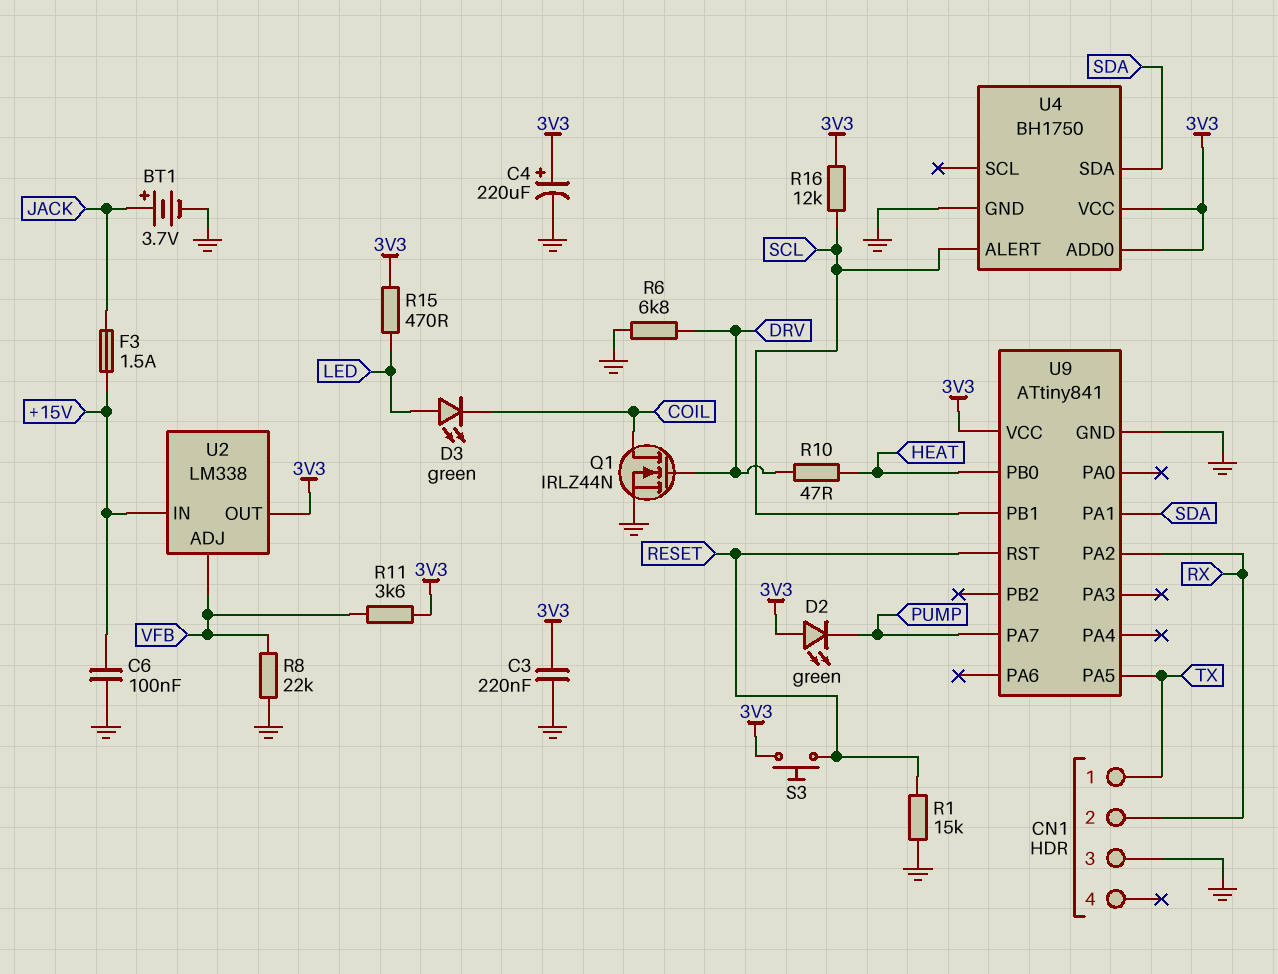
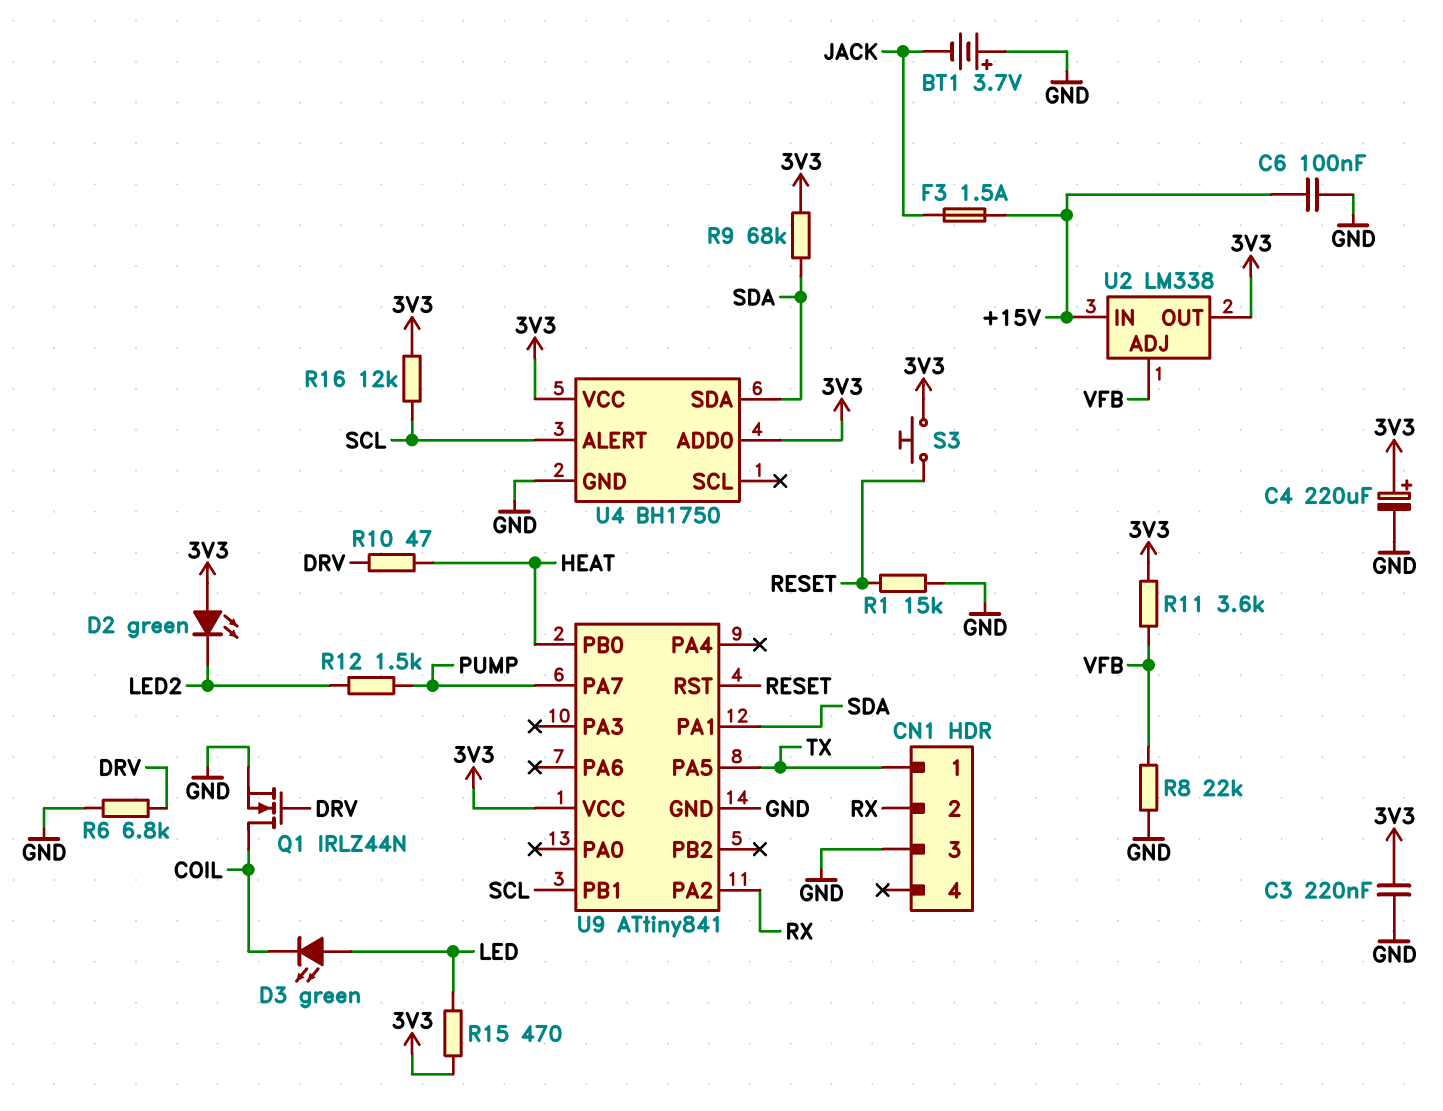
BT1: 3.7V (plus JACK, minus GND) -> 3.7V (plus GND, minus JACK)
D2: LED green (A 3V3, K PUMP) -> LED green (A 3V3, K LED2)
R9: none -> 68k (3V3, SDA)
R12: none -> 1.5k (LED2, PUMP)

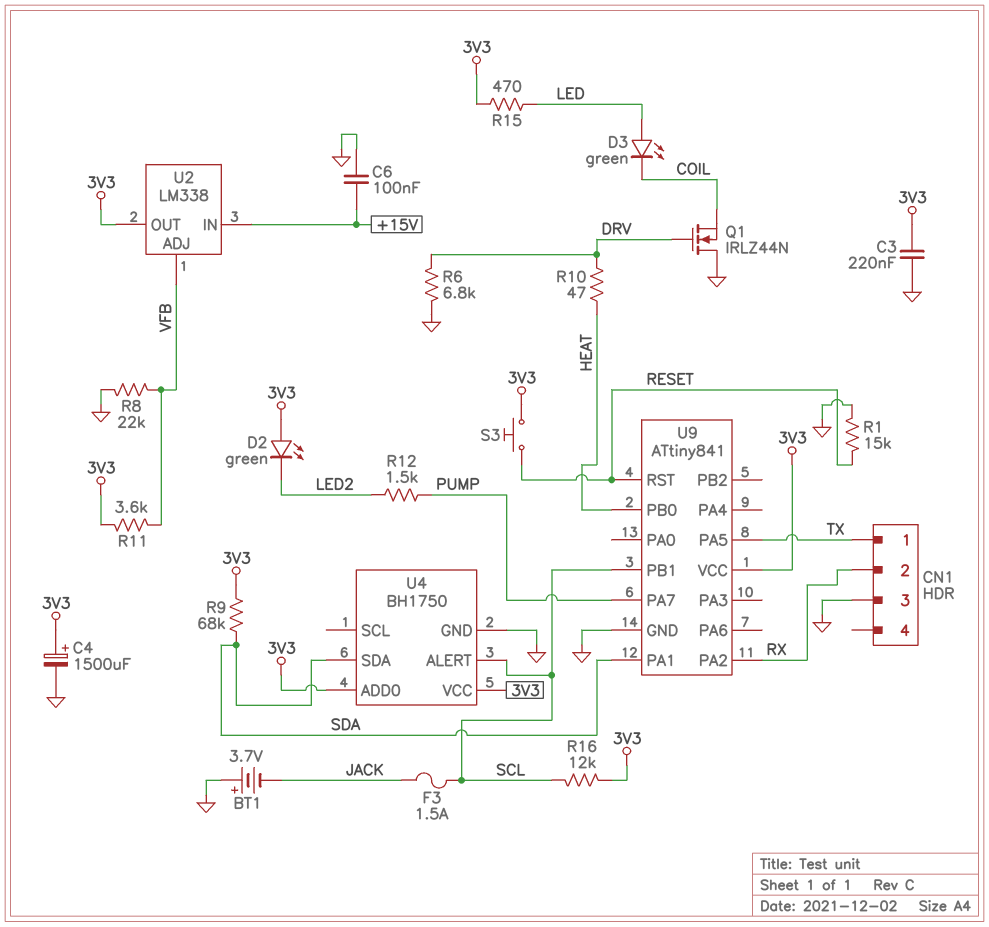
C4: 220uF (plus 3V3, minus GND) -> 1500uF (plus 3V3, minus GND)
F3: 1.5A (+15V, JACK) -> 1.5A (JACK, SCL)
Q1: NMOS IRLZ44N (G DRV, D COIL, S GND) -> NMOS IRLZ44N (G DRV, D GND, S COIL)

